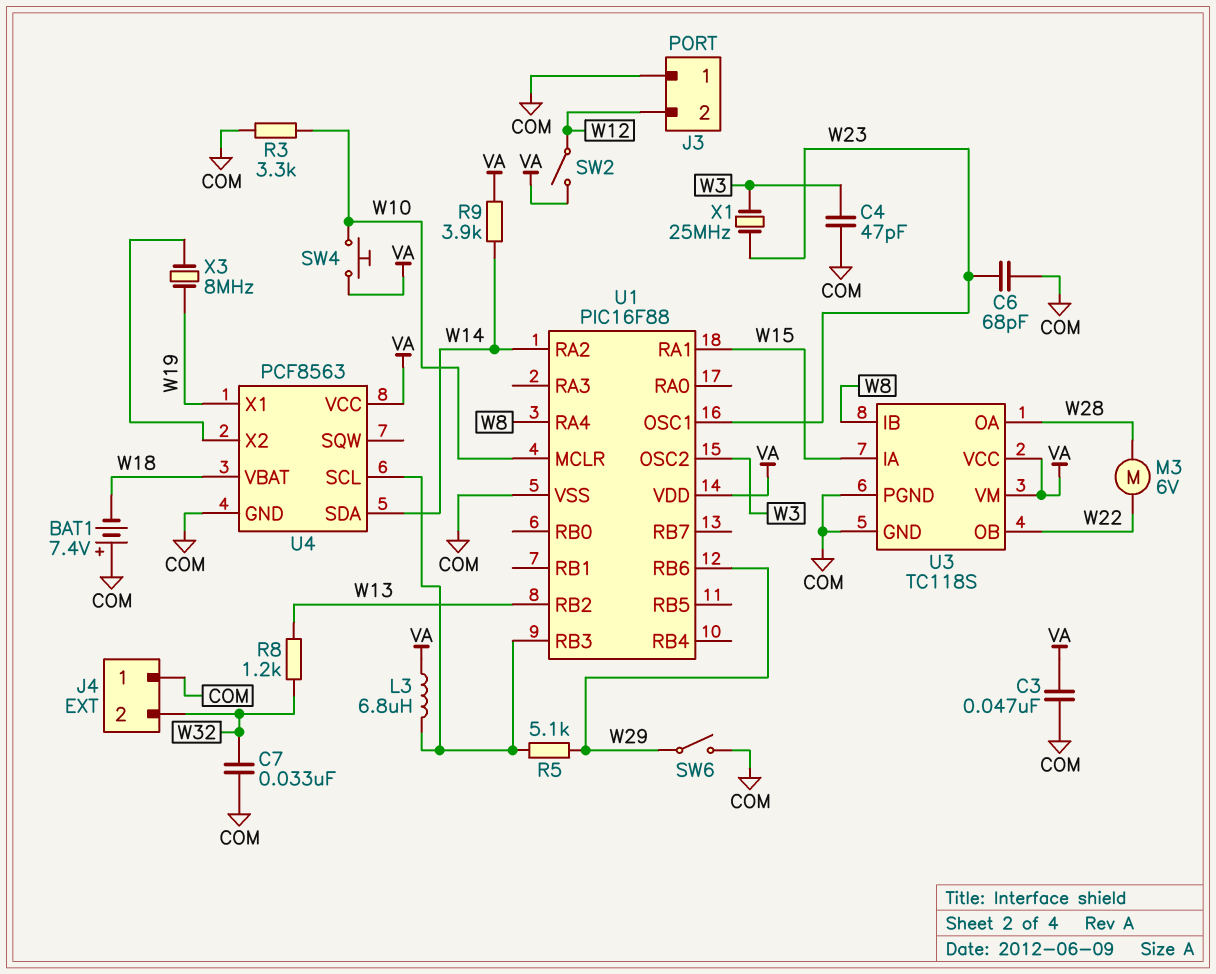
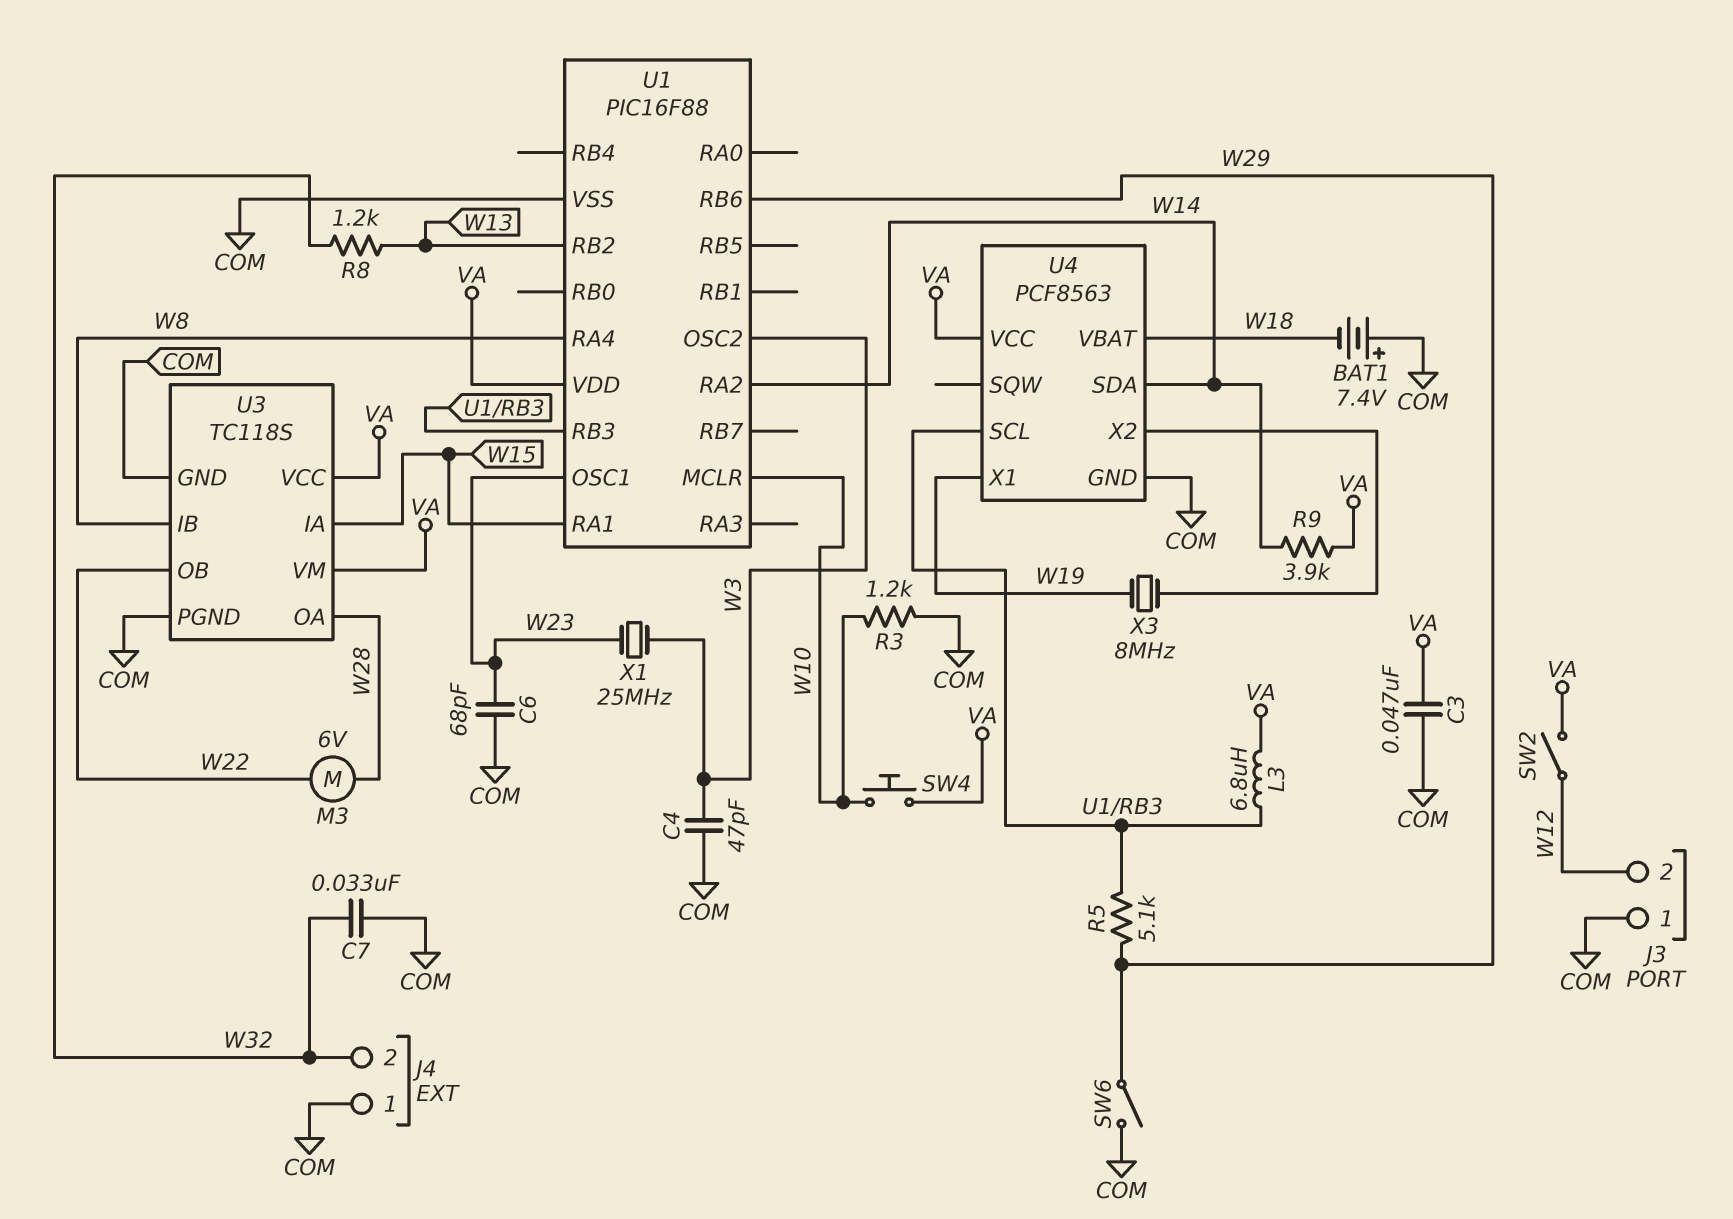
R3: 3.3k (COM, W10) -> 1.2k (COM, W10)

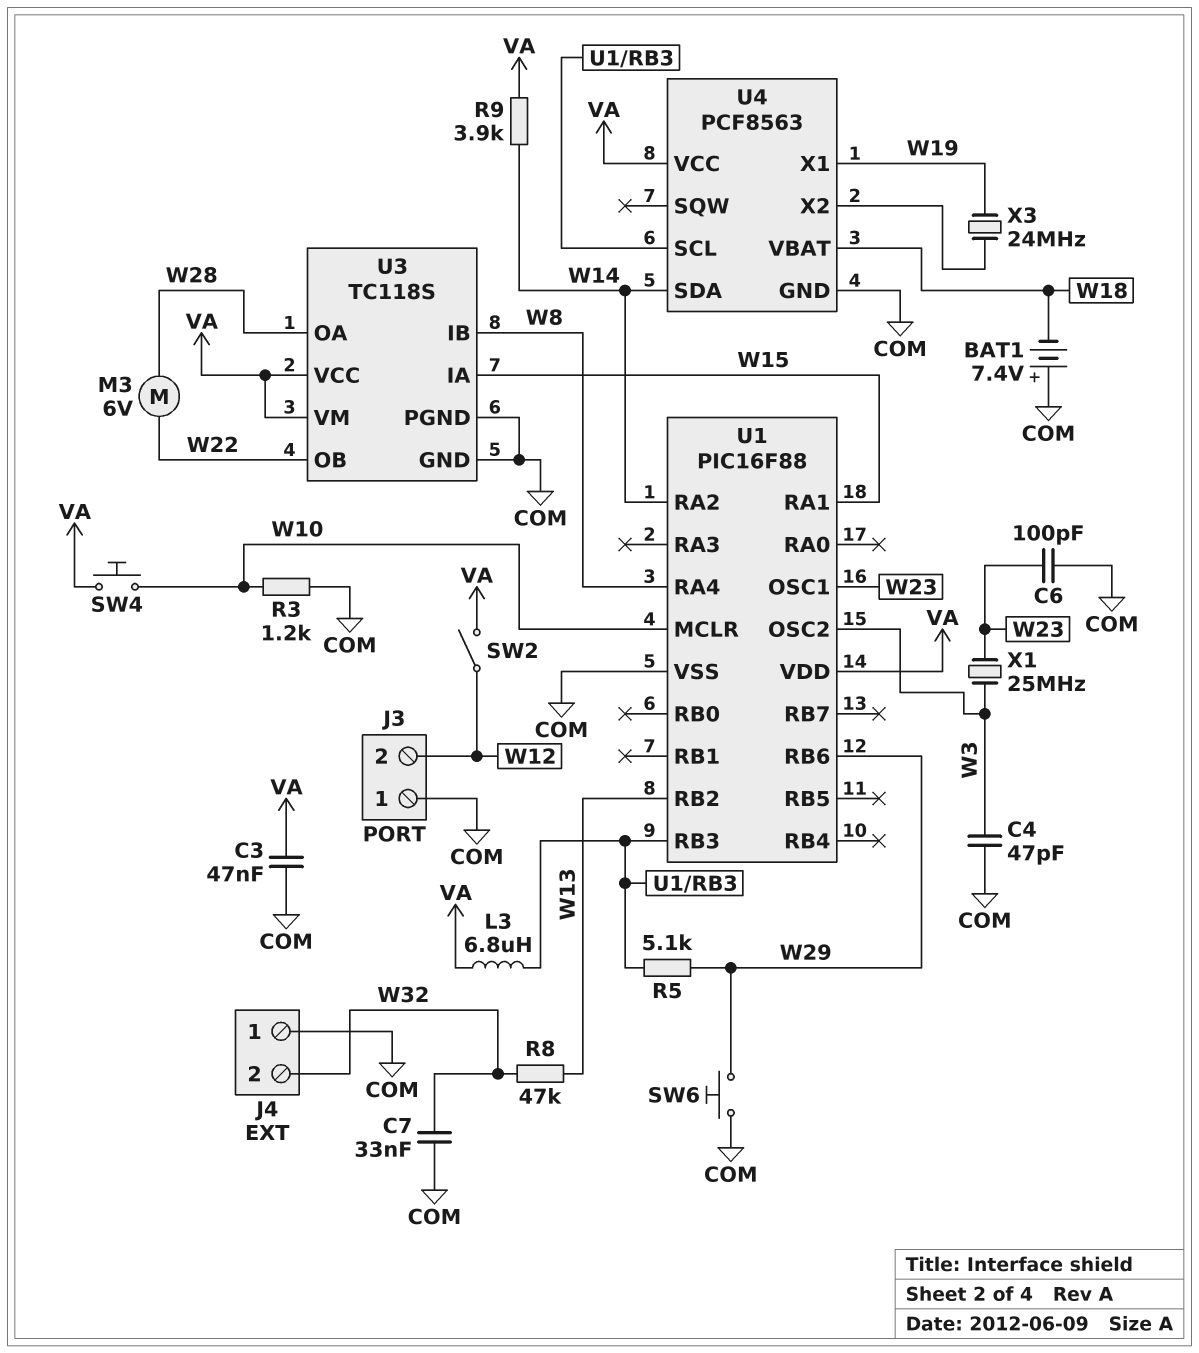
C6: 68pF (COM, W23) -> 100pF (COM, W23)
R8: 1.2k (W13, W32) -> 47k (W13, W32)
SW6: switch (COM, W29) -> button (COM, W29)
X3: 8MHz (U4/X2, W19) -> 24MHz (U4/X2, W19)

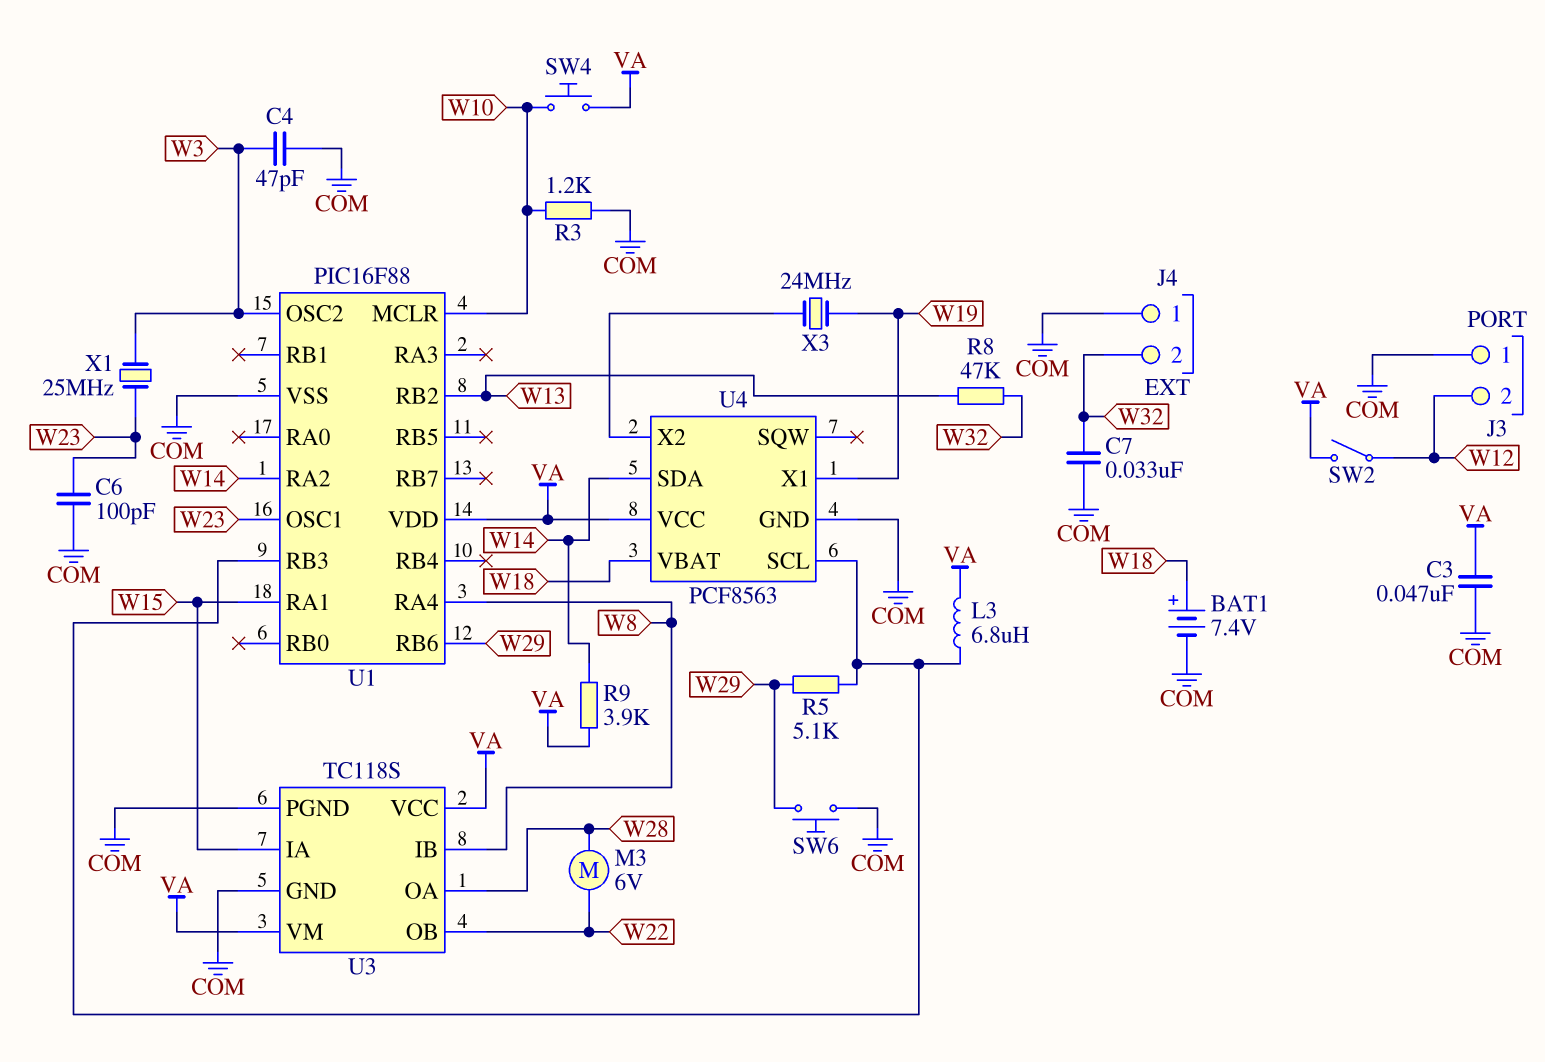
BAT1: 7.4V (plus COM, minus W18) -> 7.4V (plus W18, minus COM)

